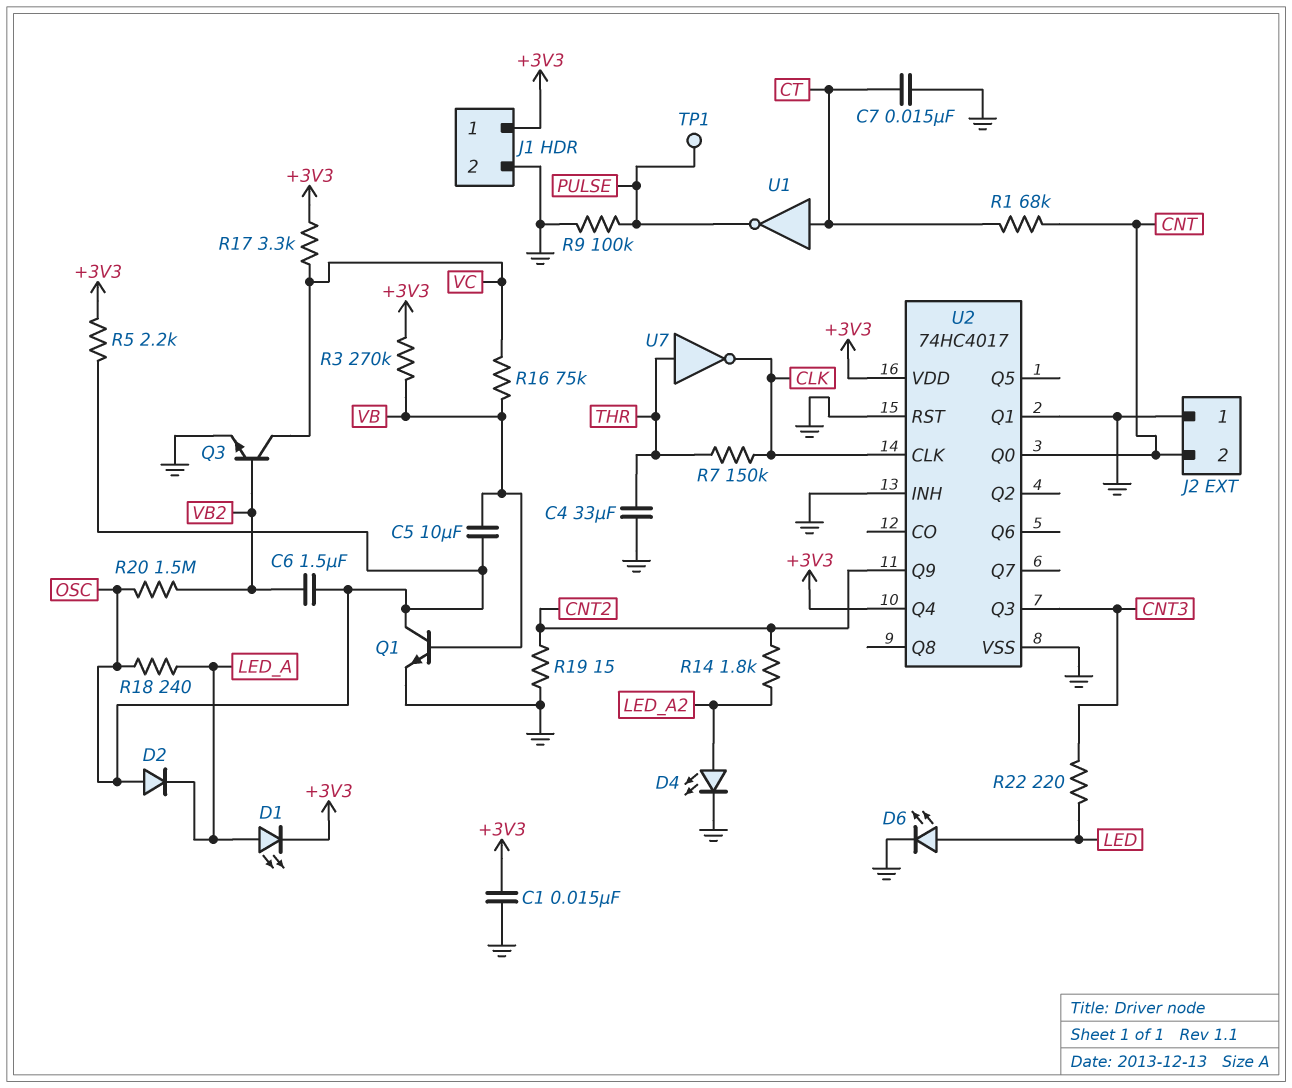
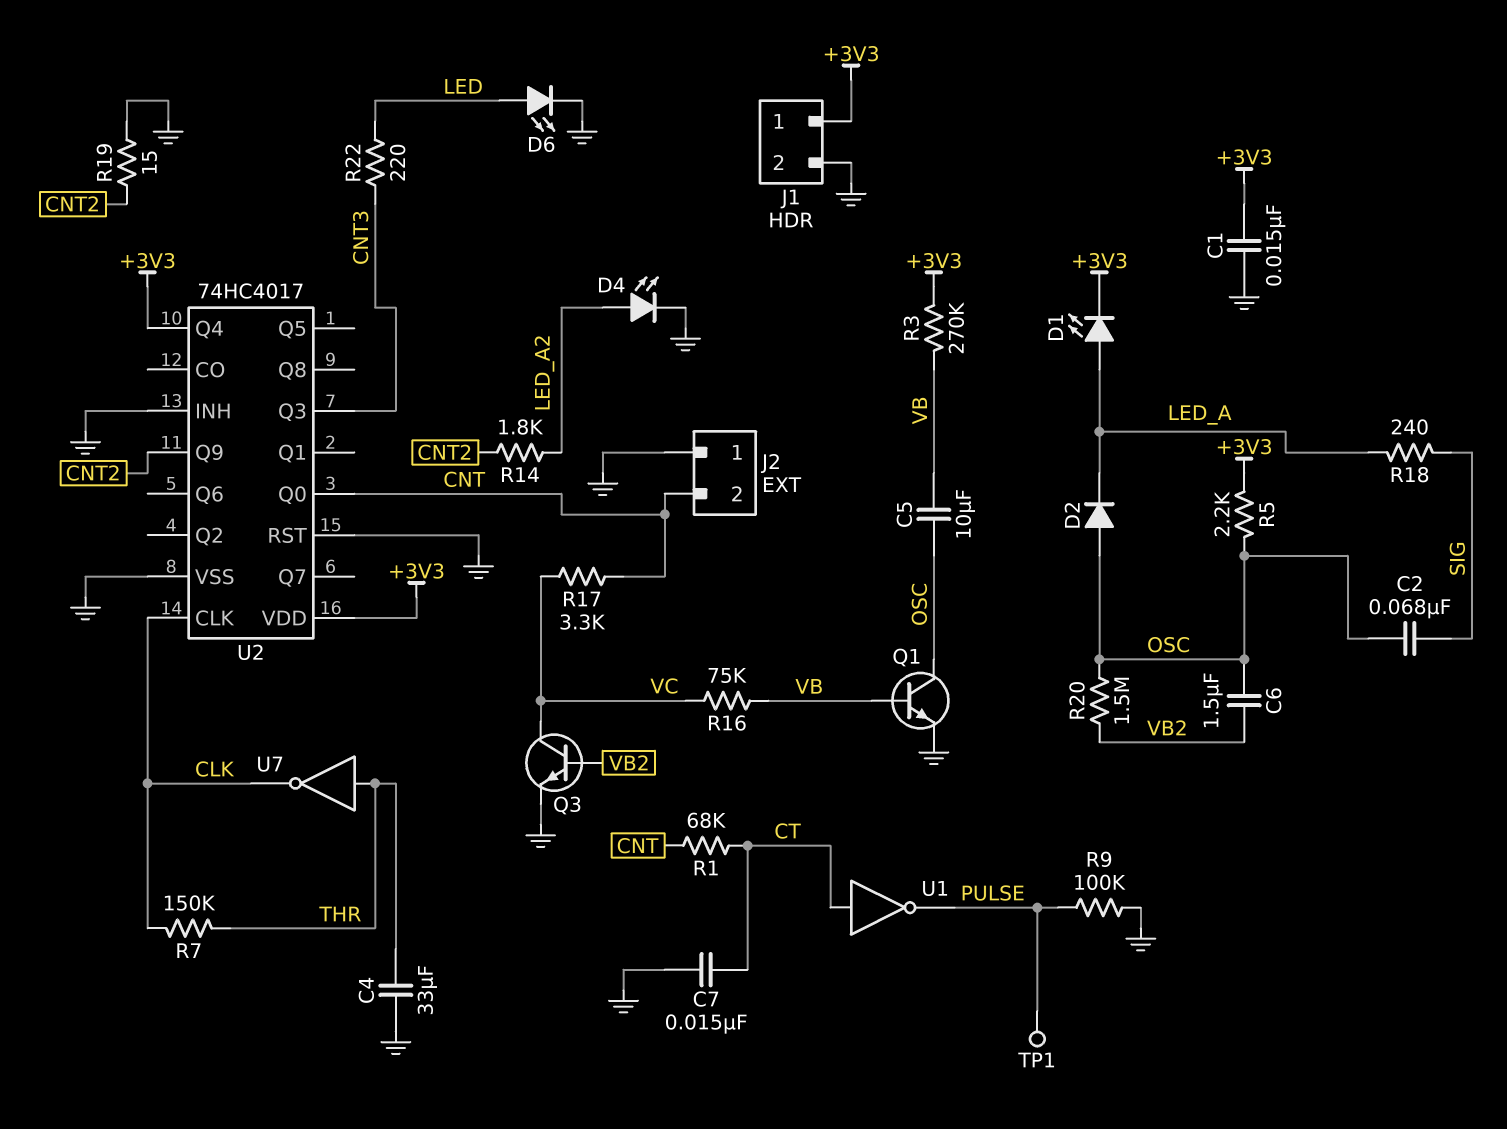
C2: none -> 68nF (OSC, SIG)
R17: 3.3k (+3V3, VC) -> 3.3k (CNT, VC)
R18: 240 (LED_A, OSC) -> 240 (LED_A, SIG)
U2 pin Q1: GND -> none

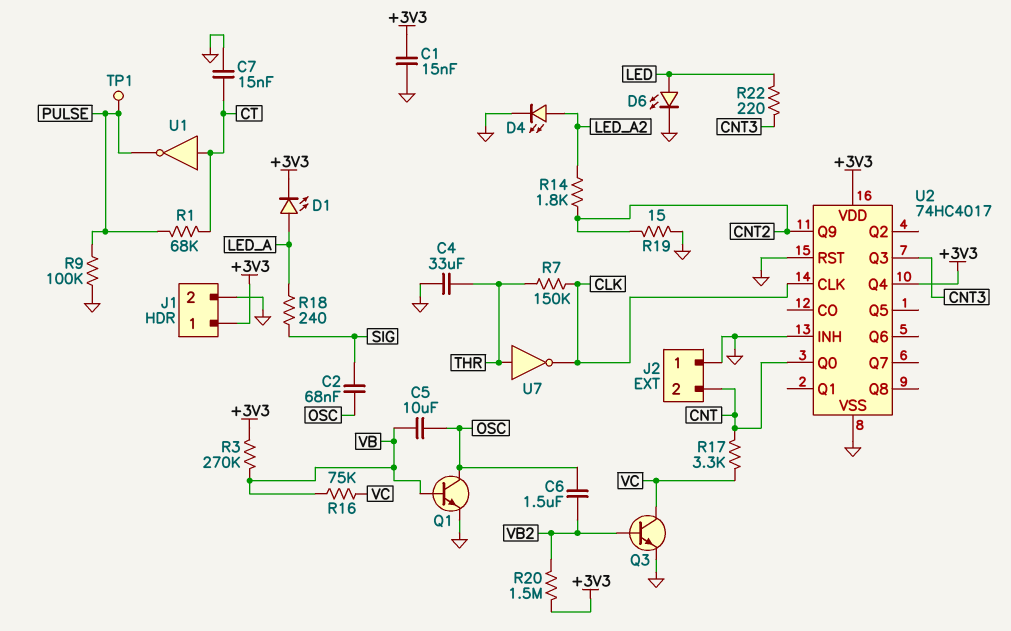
D2: diode (A OSC, K LED_A) -> none
R1: 68k (CNT, CT) -> 68k (CT, PULSE)
R5: 2.2k (+3V3, OSC) -> none
R20: 1.5M (OSC, VB2) -> 1.5M (+3V3, VB2)

